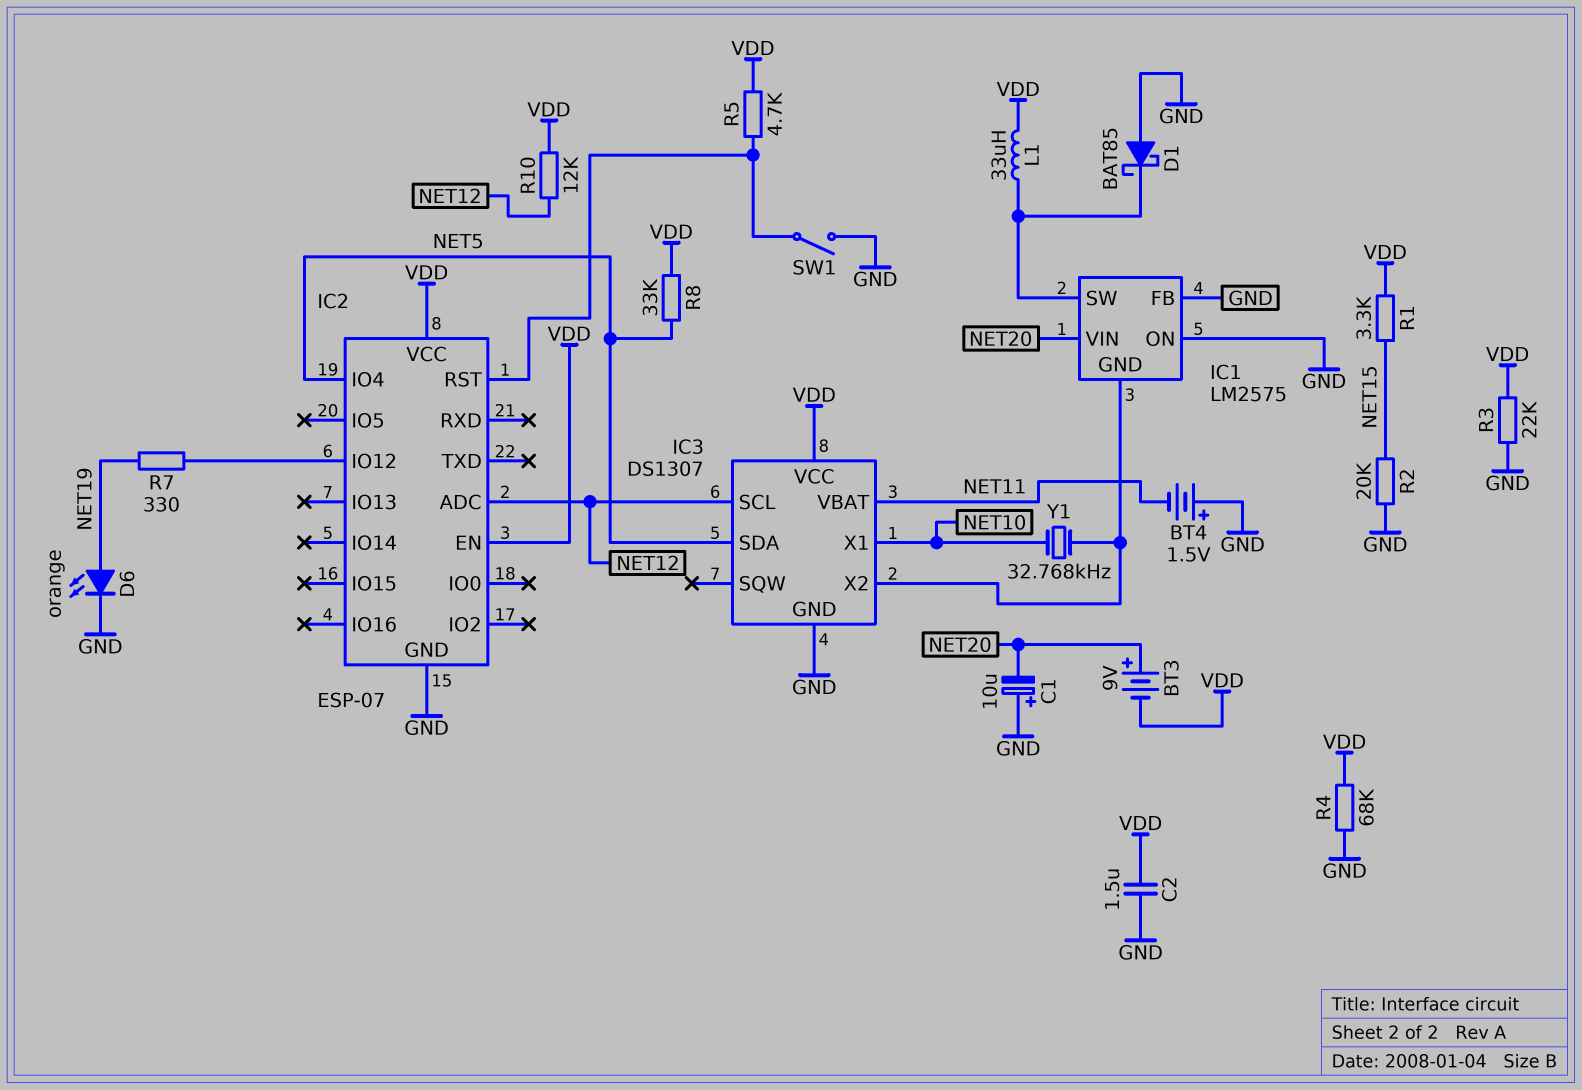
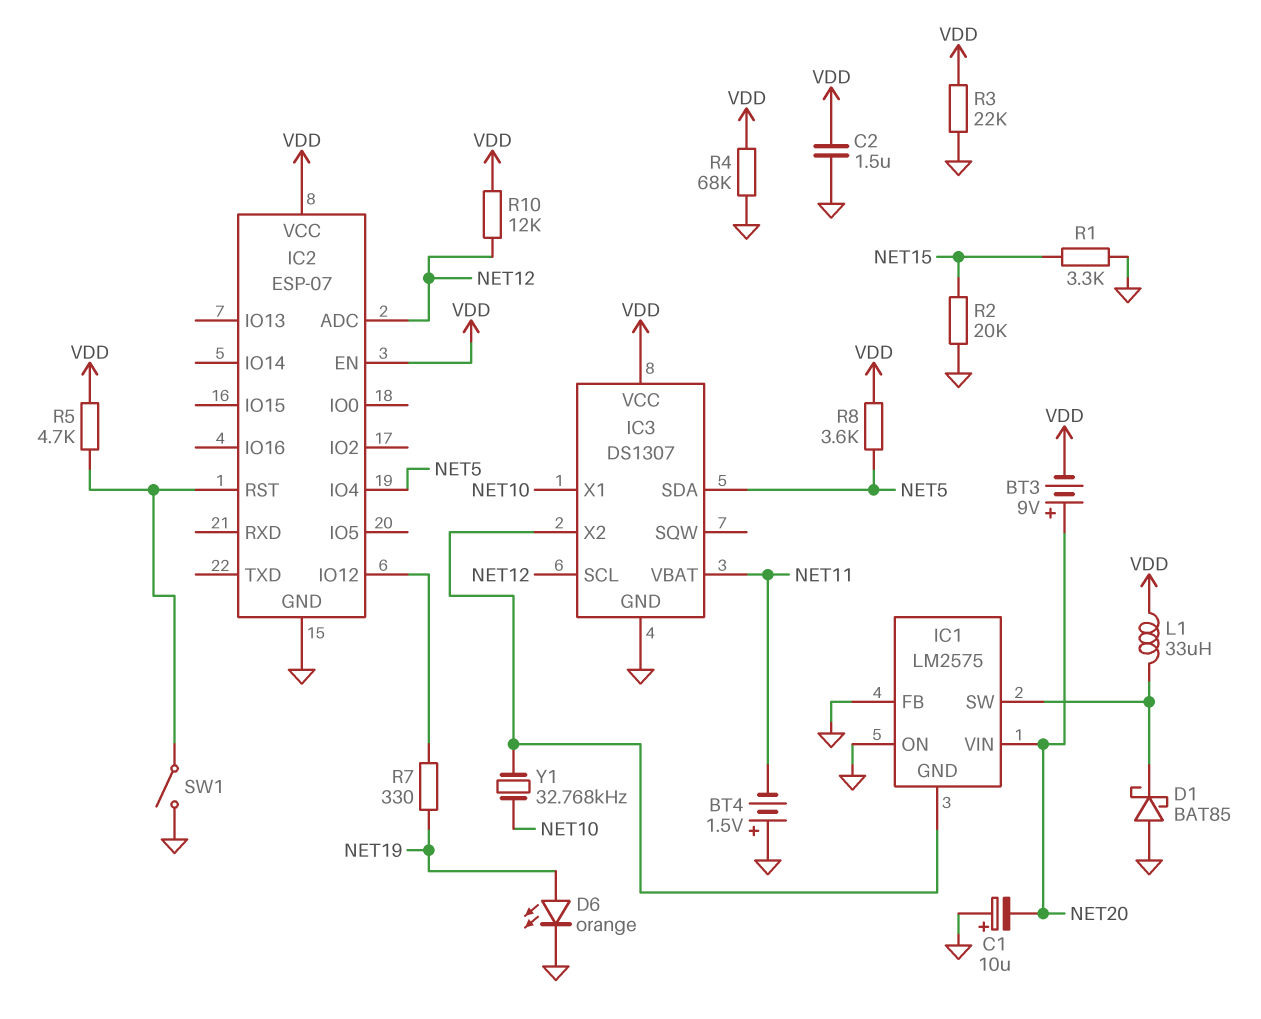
R1: 3.3k (NET15, VDD) -> 3.3k (GND, NET15)
R8: 33k (NET5, VDD) -> 3.6k (NET5, VDD)

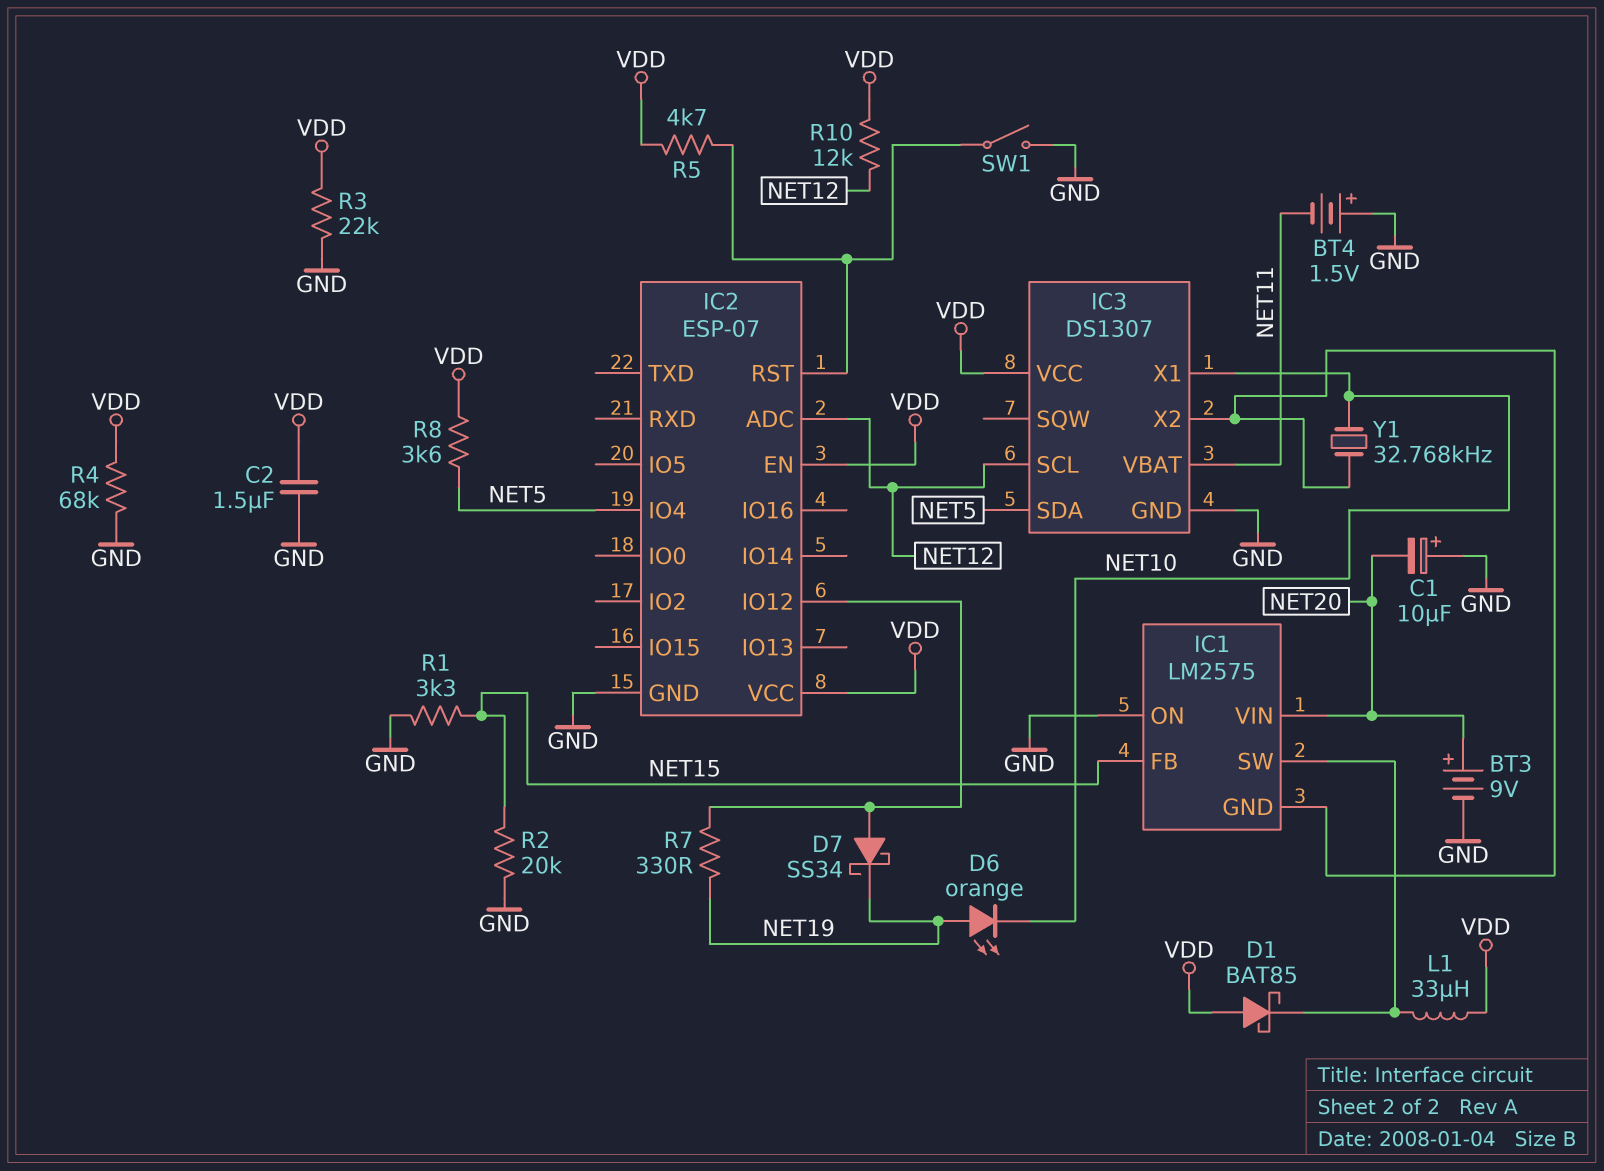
BT3: 9V (plus NET20, minus VDD) -> 9V (plus NET20, minus GND)
D1: schottky BAT85 (A GND, K IC1/SW) -> schottky BAT85 (A VDD, K IC1/SW)
D6: LED orange (A NET19, K GND) -> LED orange (A NET19, K NET10)
D7: none -> schottky SS34 (A IC2/IO12, K NET19)
IC1 pin FB: GND -> NET15

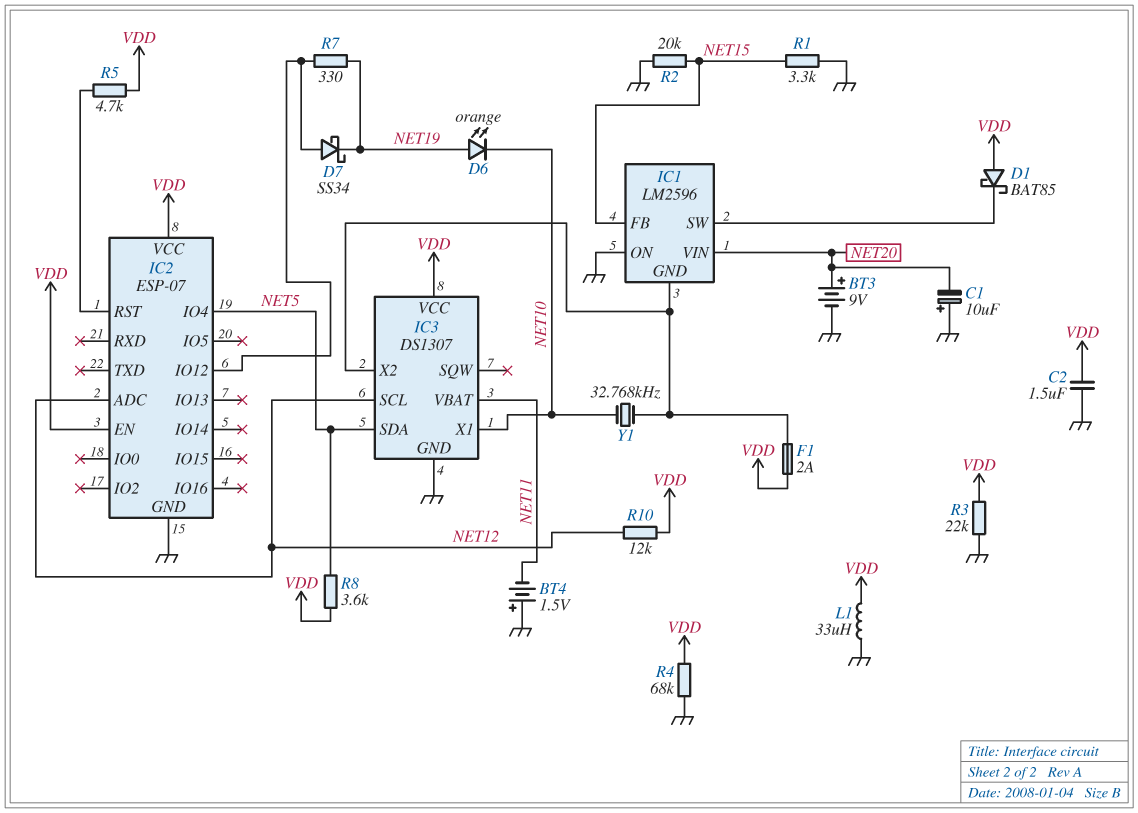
F1: none -> 2A (IC1/GND, VDD)
IC1: LM2575 -> LM2596
L1: 33uH (IC1/SW, VDD) -> 33uH (GND, VDD)
SW1: switch (GND, IC2/RST) -> none

